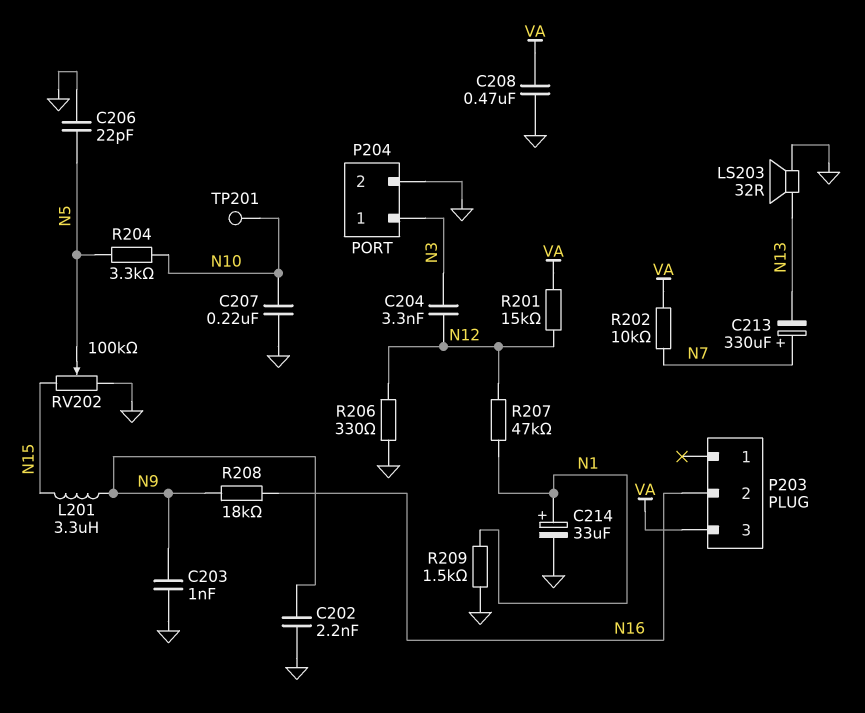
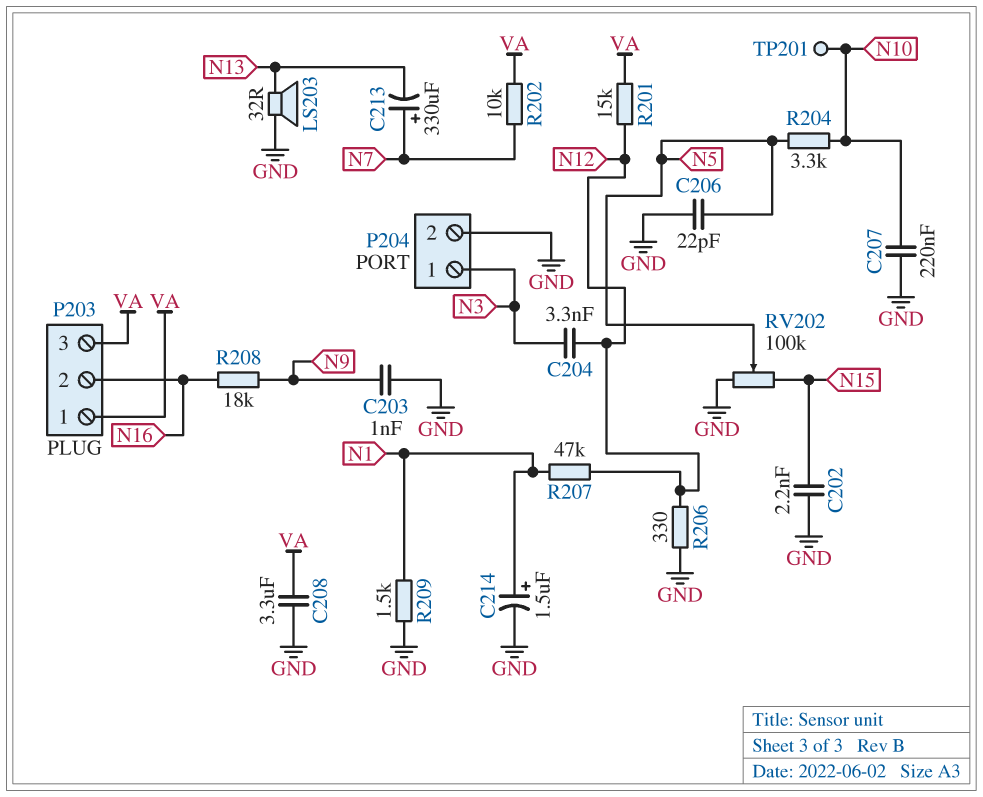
C202: 2.2nF (GND, N9) -> 2.2nF (GND, N15)
C208: 470nF (GND, VA) -> 3.3uF (GND, VA)
C214: 33uF (plus N1, minus GND) -> 1.5uF (plus N1, minus GND)
L201: 3.3uH (N9, N15) -> none
P203 pin 1: none -> VA

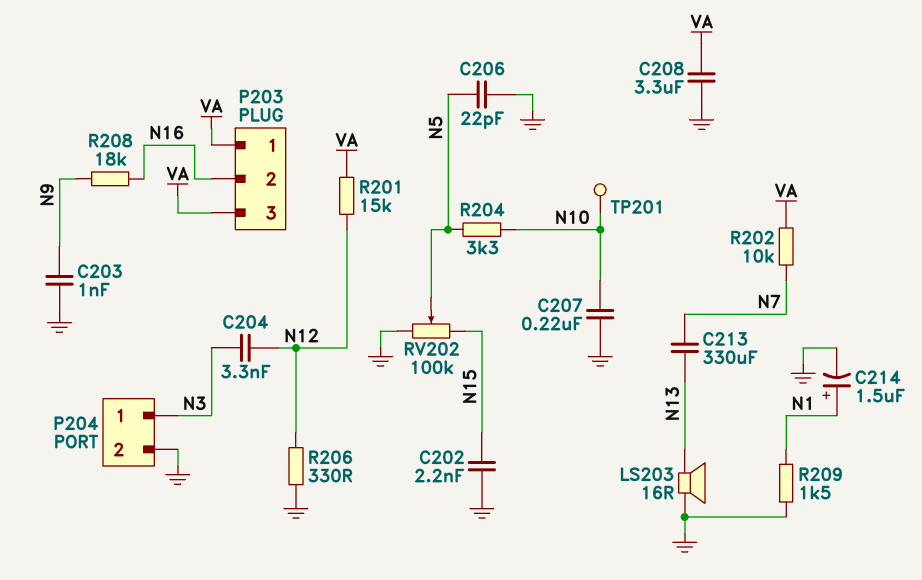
C213: 330uF (plus N7, minus N13) -> 330uF (N7, N13)
LS203: speaker 32R (GND, N13) -> speaker 16R (GND, N13)
R207: 47k (N1, N12) -> none

